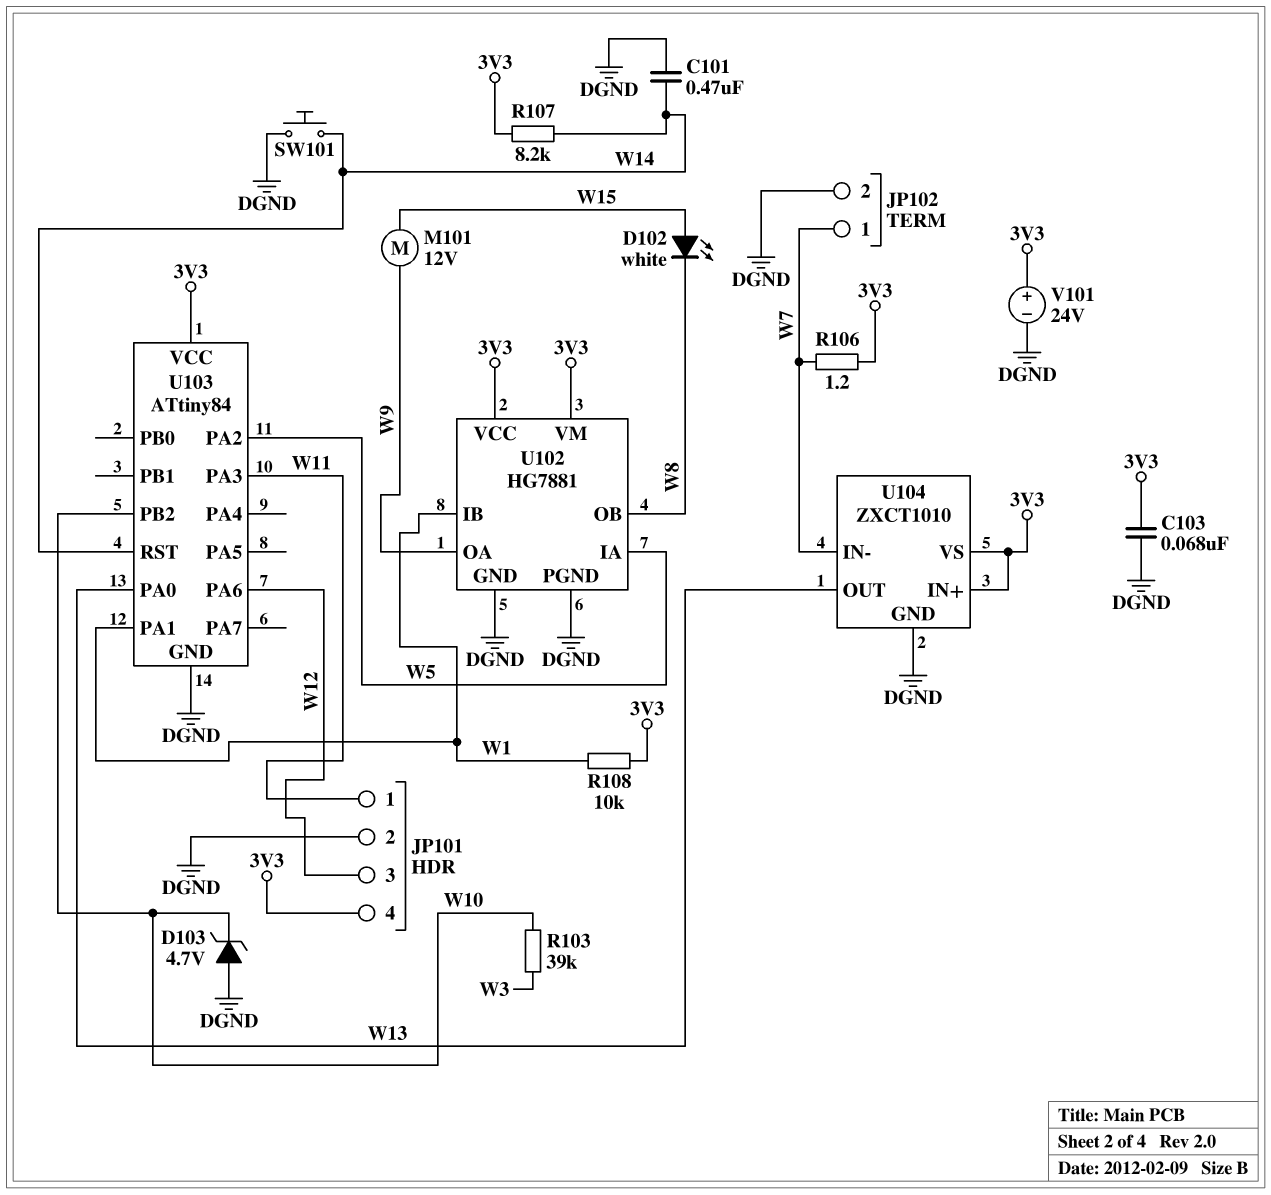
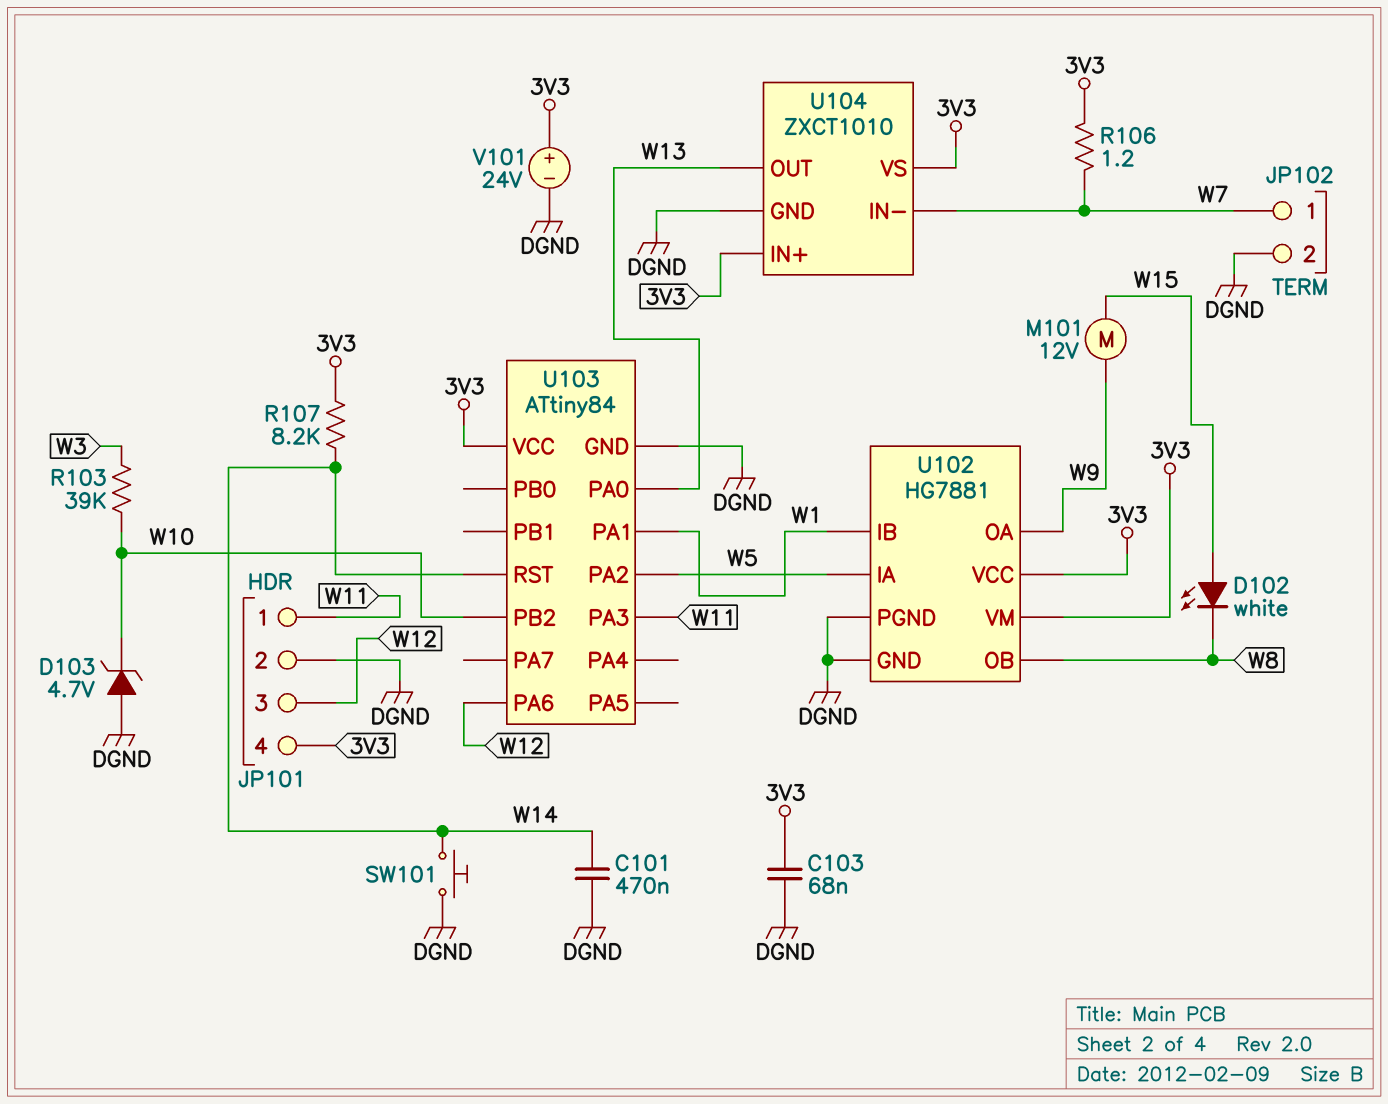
R108: 10k (3V3, W1) -> none

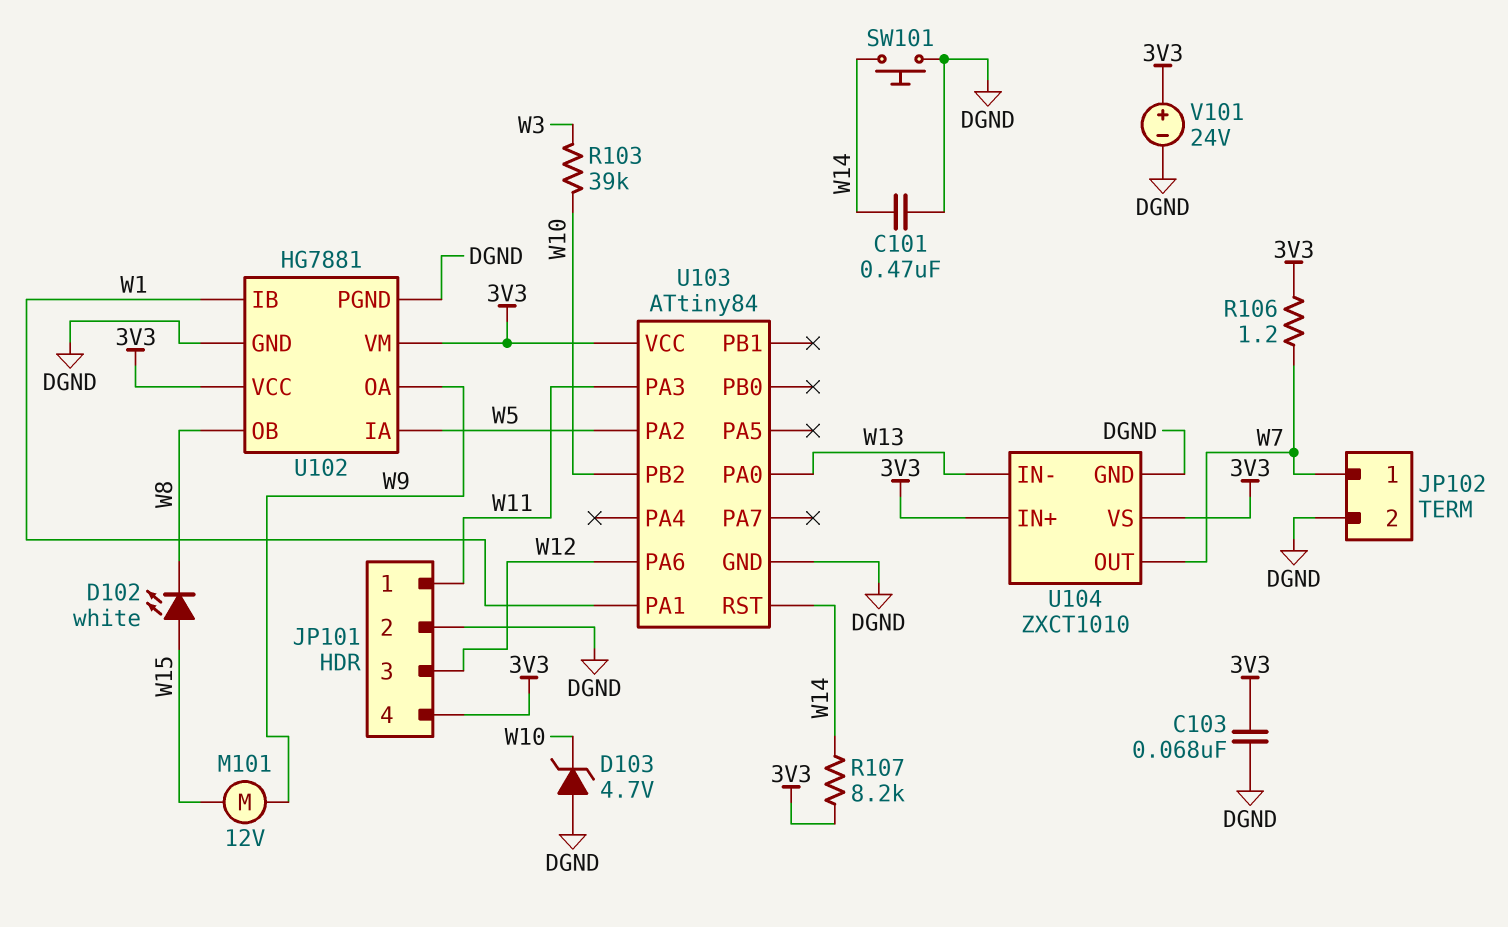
U104 pin IN-: W7 -> W13
U104 pin OUT: W13 -> W7

